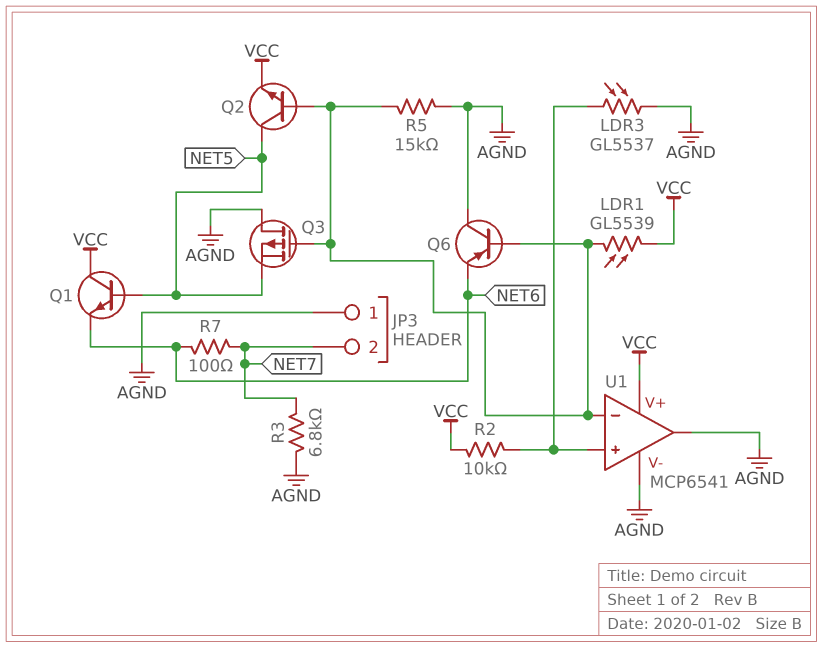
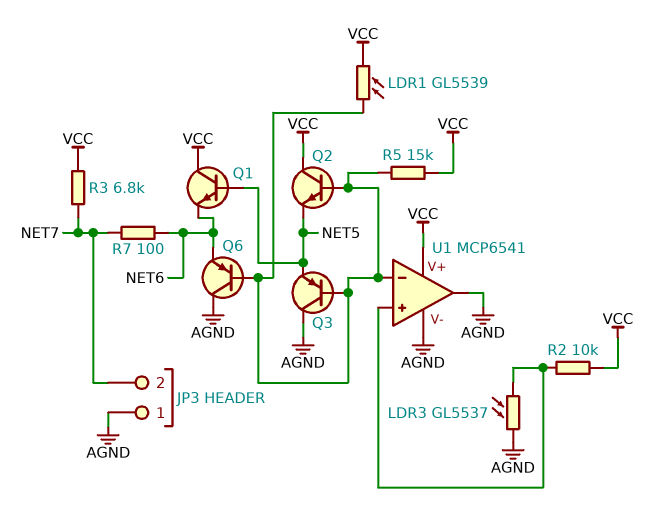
Q2: NPN (B U1/in-, C NET5, E VCC) -> NPN (B U1/in-, C VCC, E NET5)
Q3: PMOS (G U1/in-, D AGND, S NET5) -> PNP (B U1/in-, C AGND, E NET5)
R3: 6.8k (AGND, NET7) -> 6.8k (NET7, VCC)
R5: 15k (AGND, U1/in-) -> 15k (U1/in-, VCC)

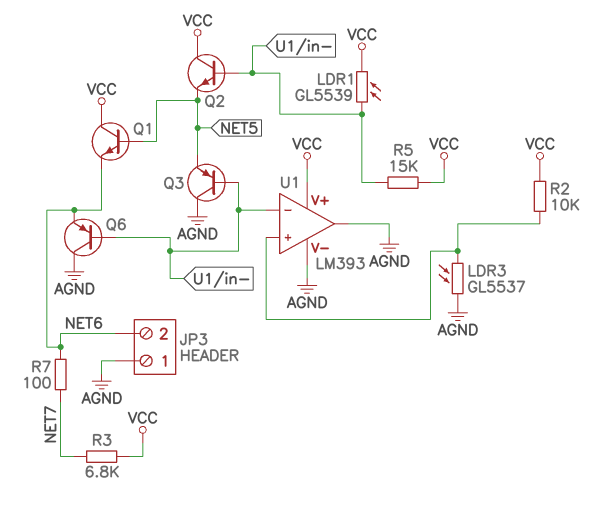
JP3 pin 2: NET7 -> NET6
U1: MCP6541 -> LM393

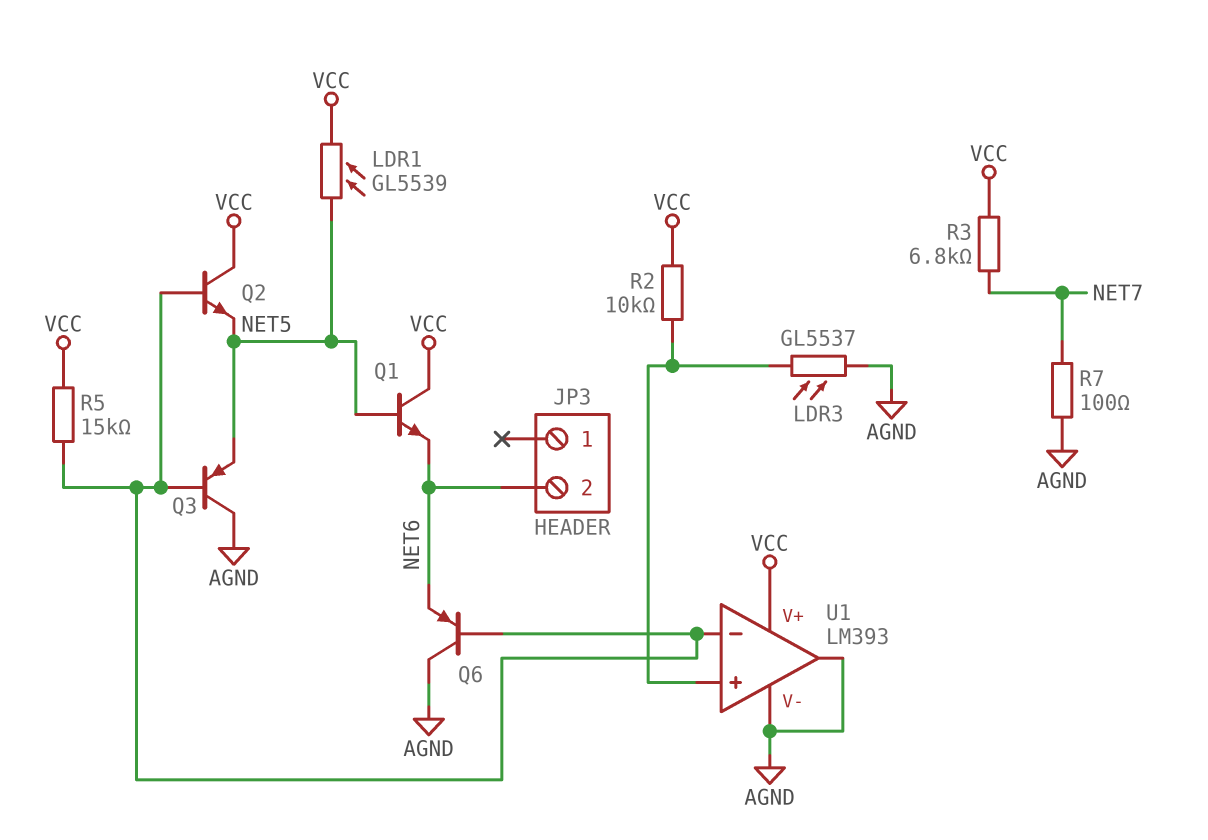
JP3 pin 1: AGND -> none
LDR1: GL5539 (U1/in-, VCC) -> GL5539 (NET5, VCC)
R7: 100 (NET6, NET7) -> 100 (AGND, NET7)

